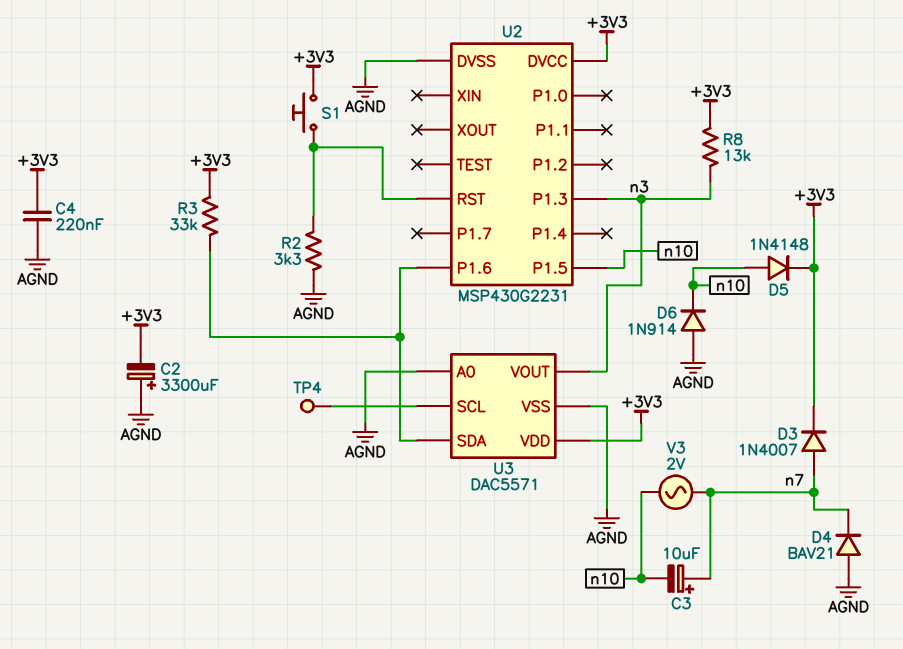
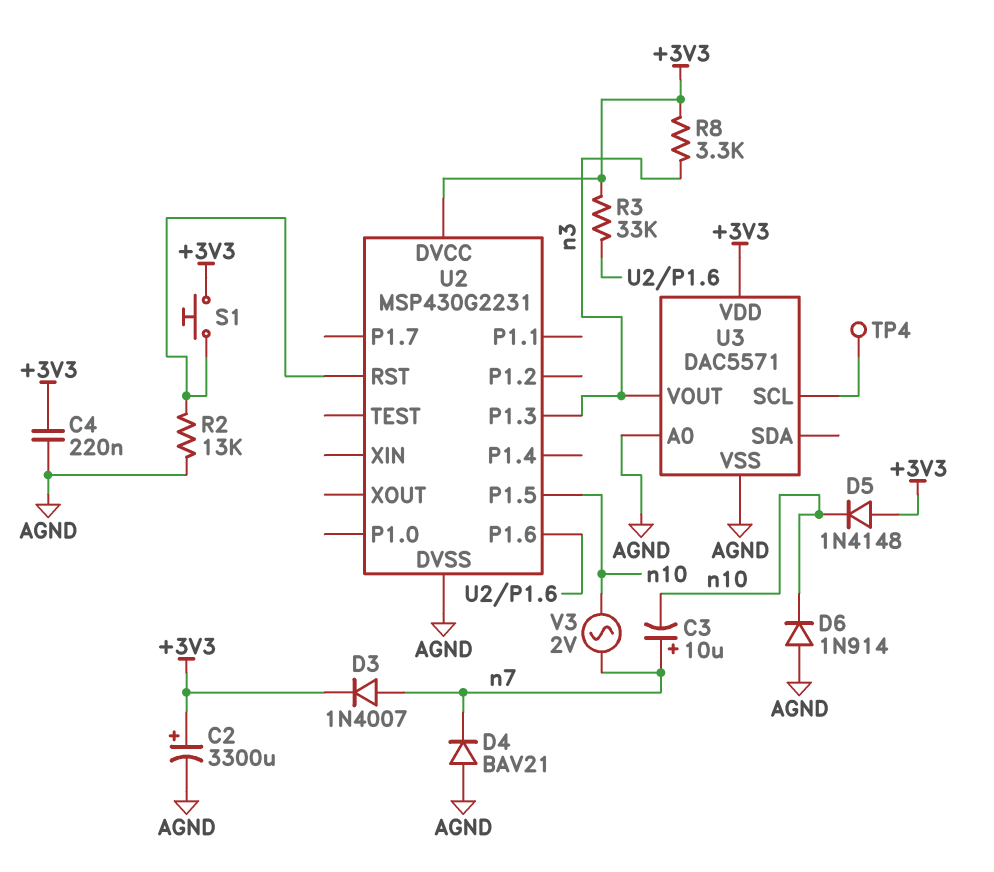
C2: 3300uF (plus AGND, minus +3V3) -> 3300uF (plus +3V3, minus AGND)
D5: diode 1N4148 (A n10, K +3V3) -> diode 1N4148 (A +3V3, K n10)
R2: 3.3k (AGND, U2/RST) -> 13k (AGND, U2/RST)
R8: 13k (+3V3, n3) -> 3.3k (+3V3, n3)
U3 pin SDA: U2/P1.6 -> none

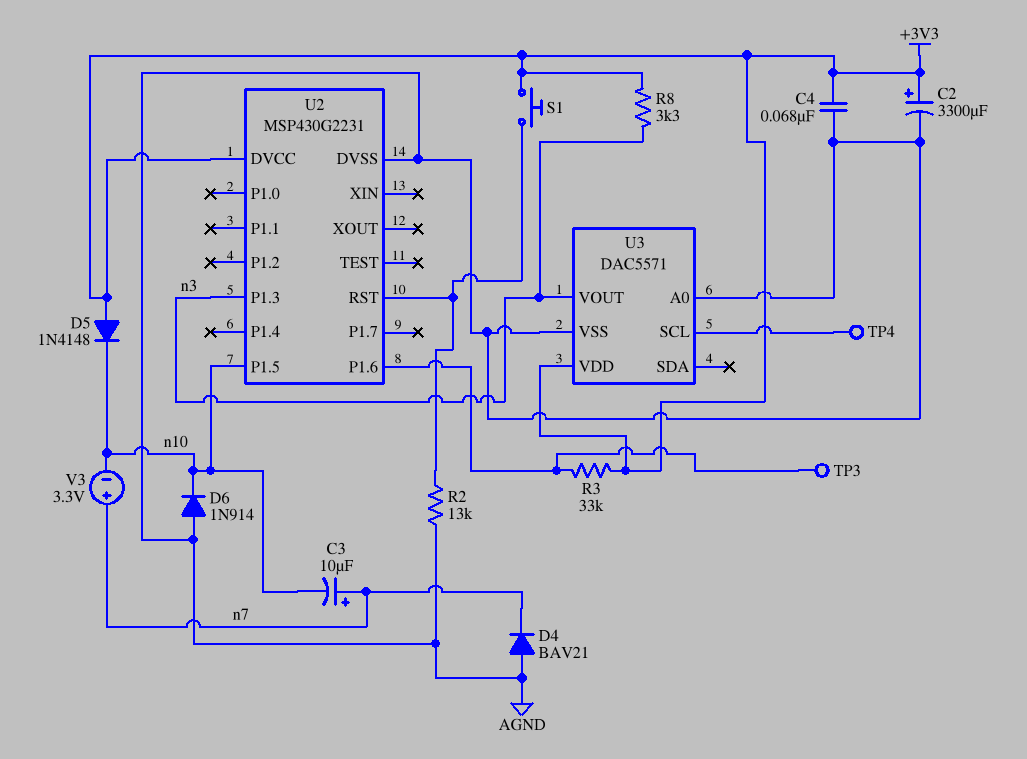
C4: 220nF (+3V3, AGND) -> 68nF (+3V3, AGND)
D3: diode 1N4007 (A n7, K +3V3) -> none
TP3: none -> test point (U2/P1.6)
V3: AC 2V (n7, n10) -> 3.3V (plus n7, minus n10)

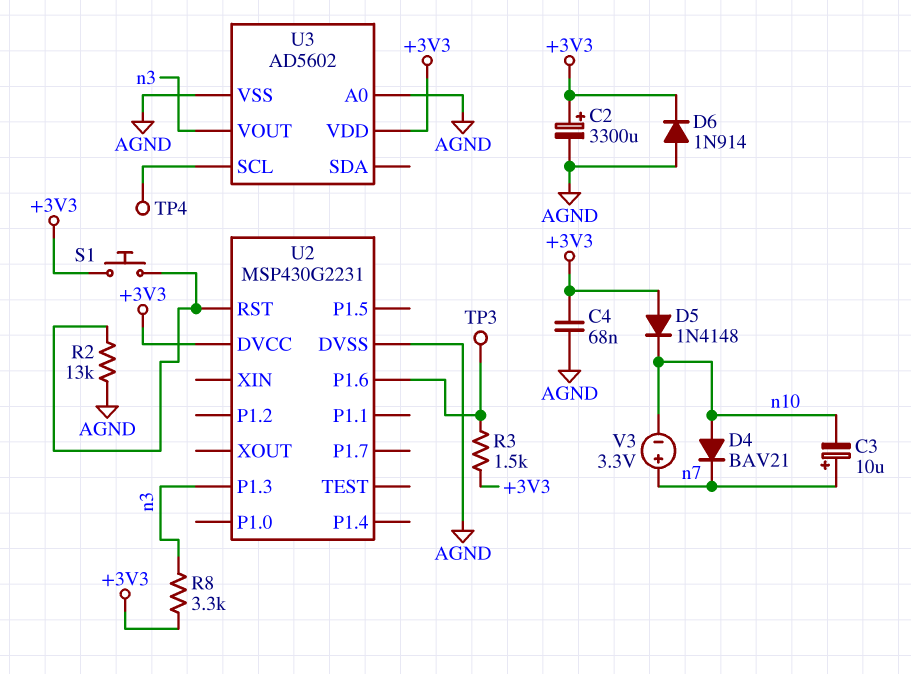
D4: diode BAV21 (A AGND, K n7) -> diode BAV21 (A n10, K n7)
D6: diode 1N914 (A AGND, K n10) -> diode 1N914 (A AGND, K +3V3)
R3: 33k (+3V3, U2/P1.6) -> 1.5k (+3V3, U2/P1.6)
U2 pin P1.5: n10 -> none
U3: DAC5571 -> AD5602

